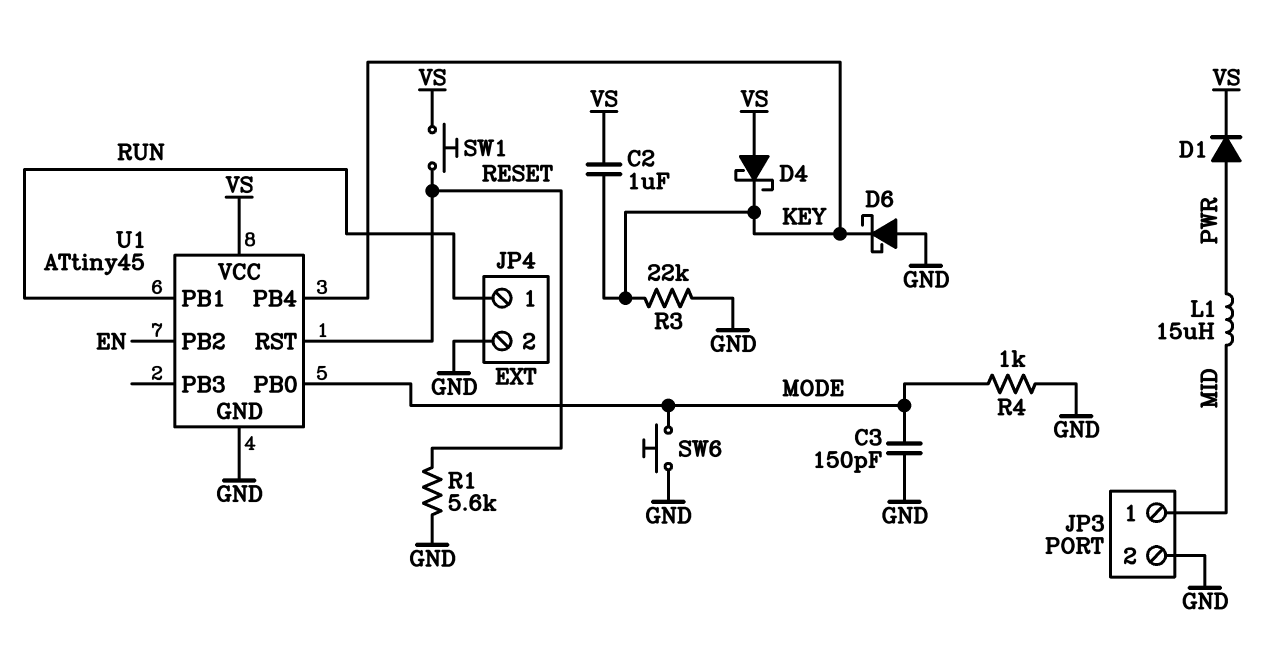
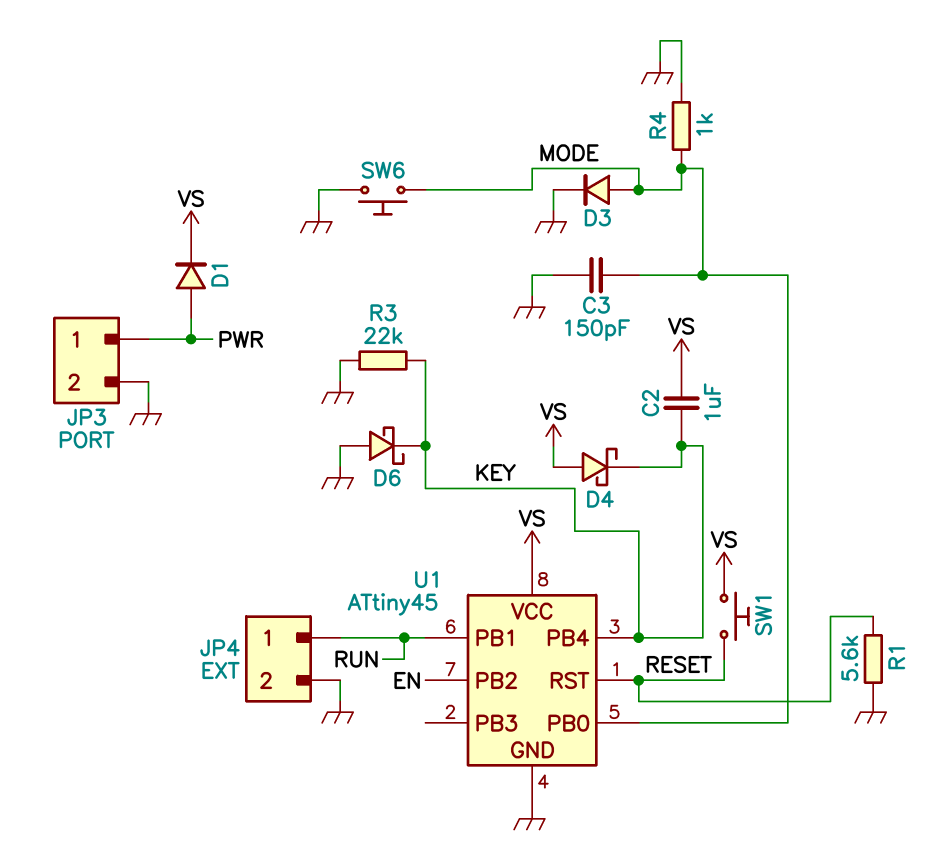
D3: none -> diode (A MODE, K GND)
JP3 pin 1: MID -> PWR
L1: 15uH (MID, PWR) -> none

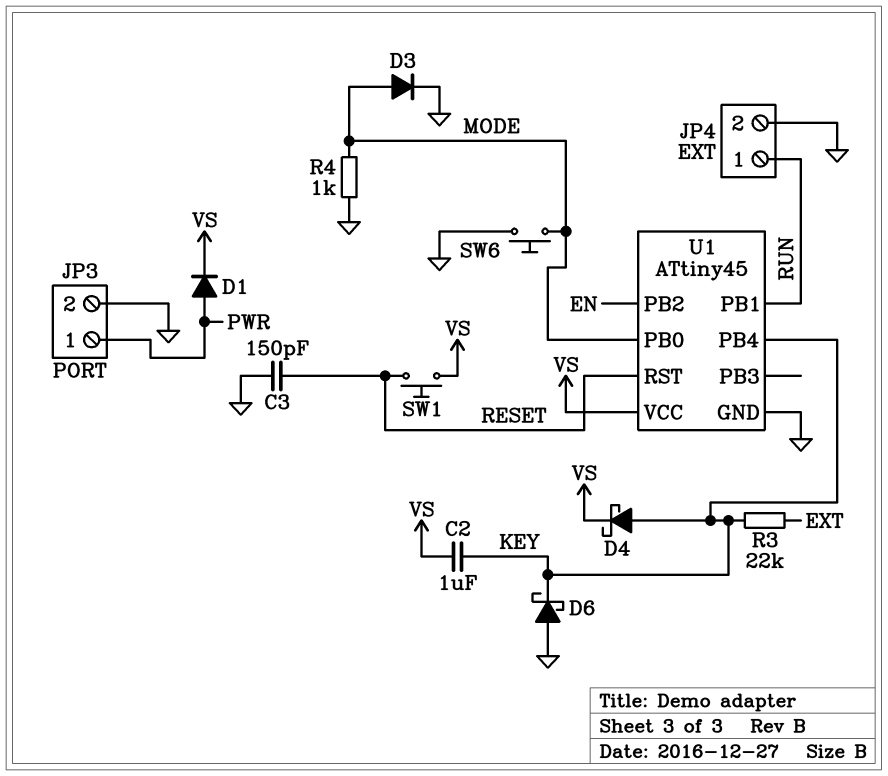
C3: 150pF (GND, MODE) -> 150pF (GND, RESET)
D4: schottky (A VS, K KEY) -> schottky (A KEY, K VS)
R1: 5.6k (GND, RESET) -> none
R3: 22k (GND, KEY) -> 22k (EXT, KEY)

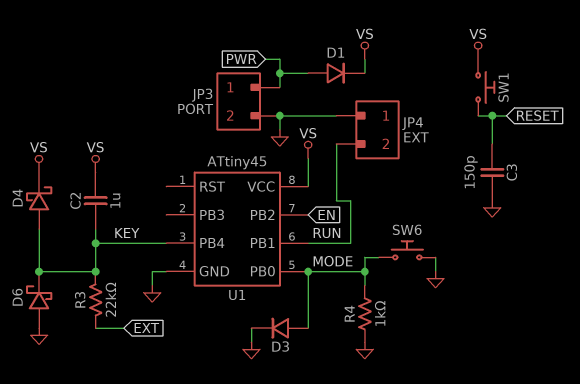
JP4 pin 1: RUN -> GND
JP4 pin 2: GND -> RUN
U1 pin RST: RESET -> none

